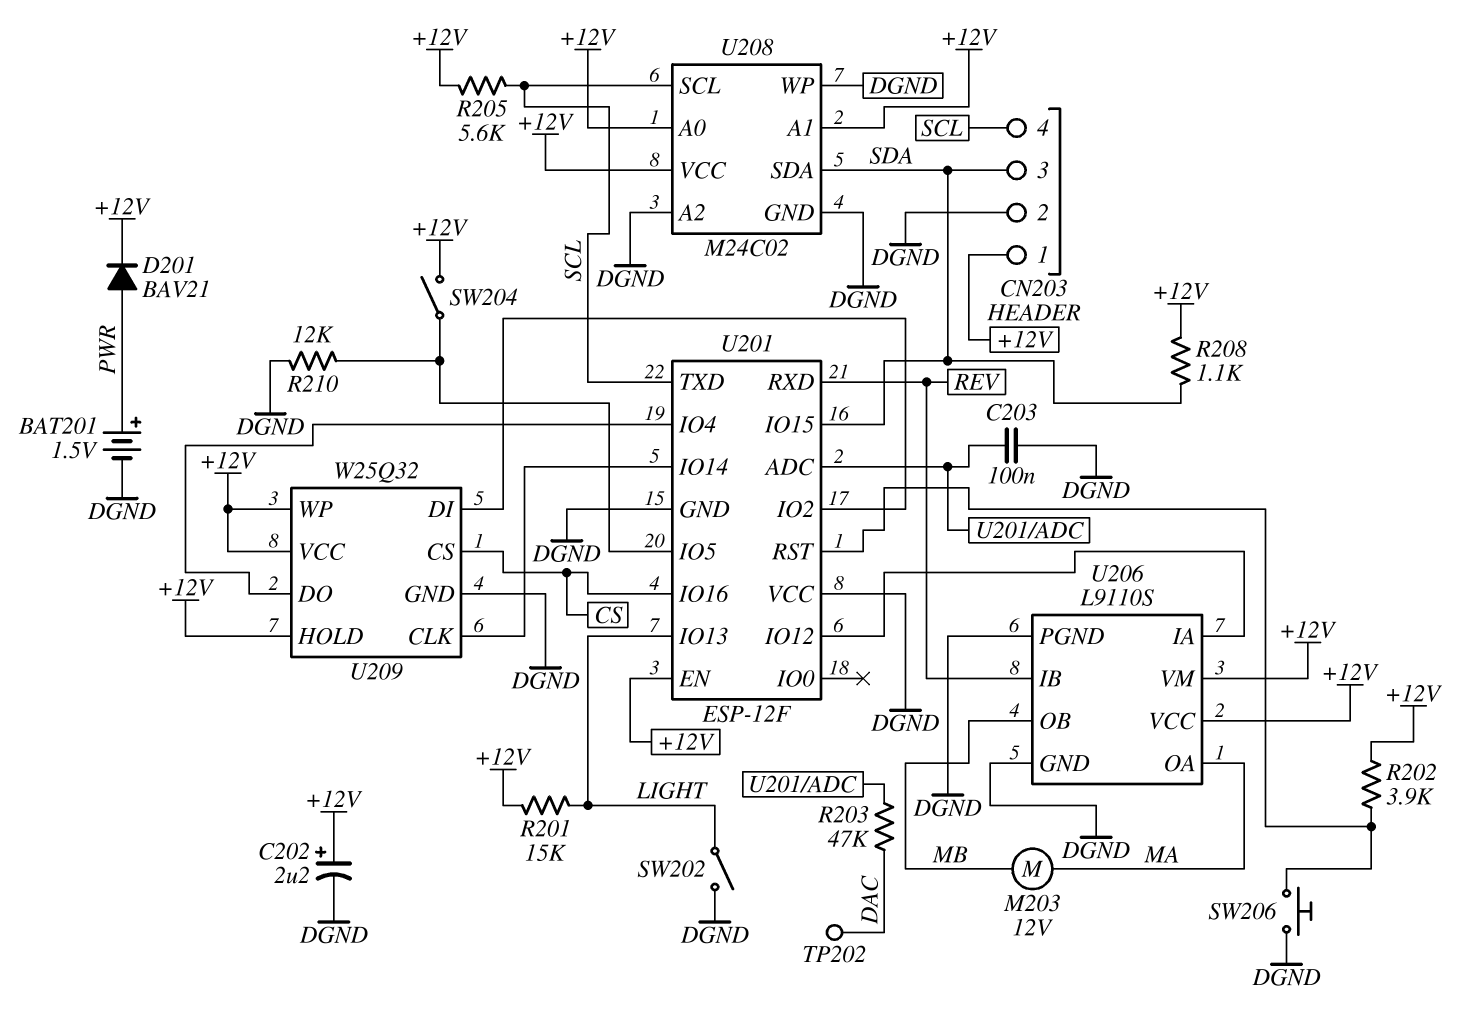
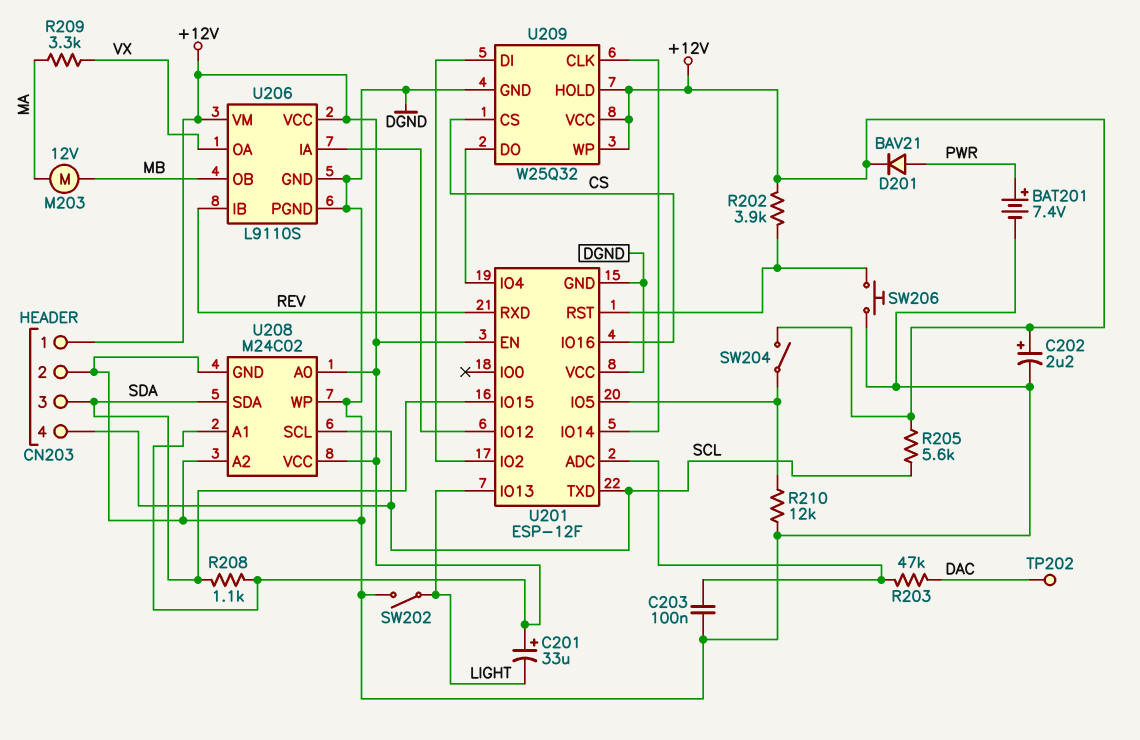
BAT201: 1.5V (plus PWR, minus DGND) -> 7.4V (plus PWR, minus DGND)
C201: none -> 33uF (plus +12V, minus LIGHT)
R201: 15k (+12V, LIGHT) -> none
R209: none -> 3.3k (MA, VX)
U206 pin OA: MA -> VX

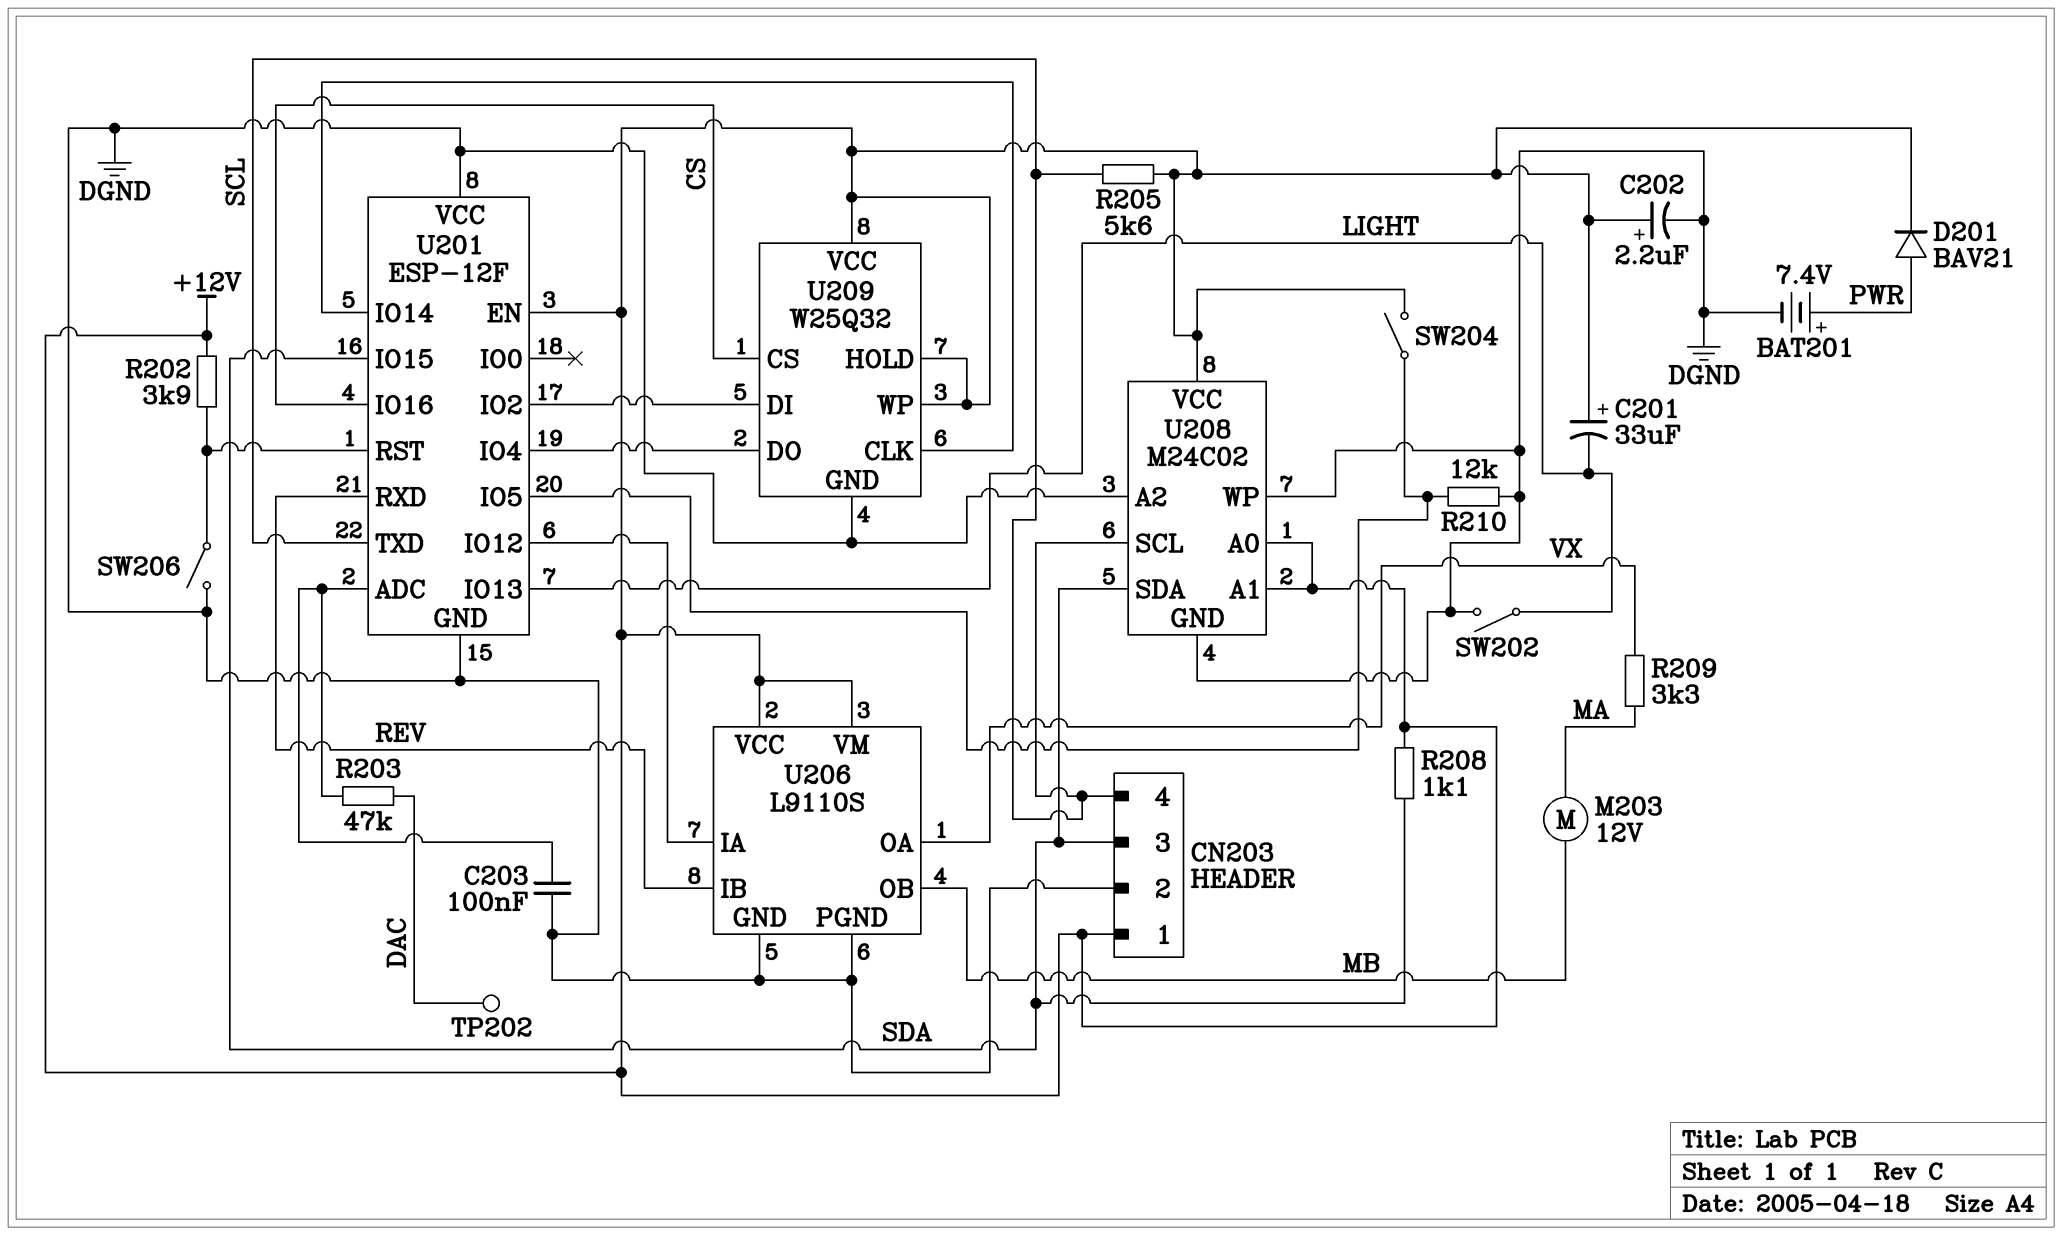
SW206: button (DGND, U201/RST) -> switch (DGND, U201/RST)

